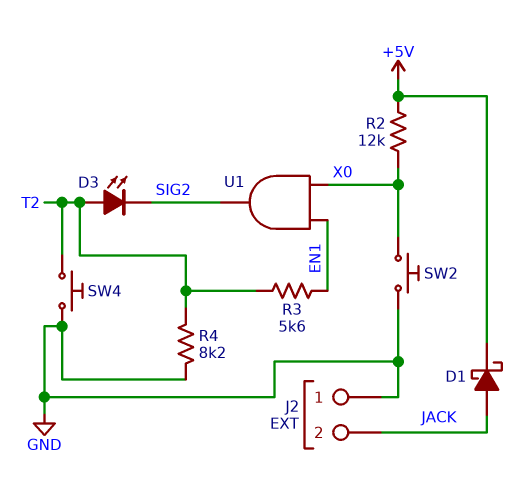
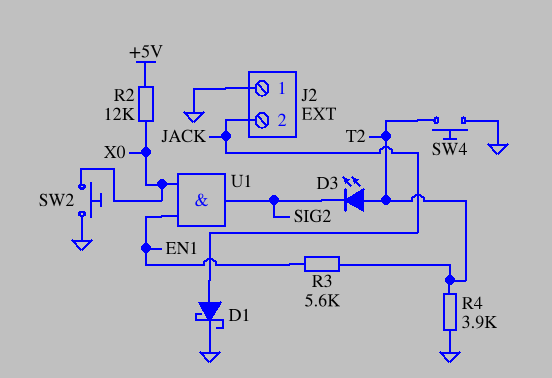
D1: schottky (A JACK, K +5V) -> schottky (A JACK, K GND)
R4: 8.2k (GND, T2) -> 3.9k (GND, T2)

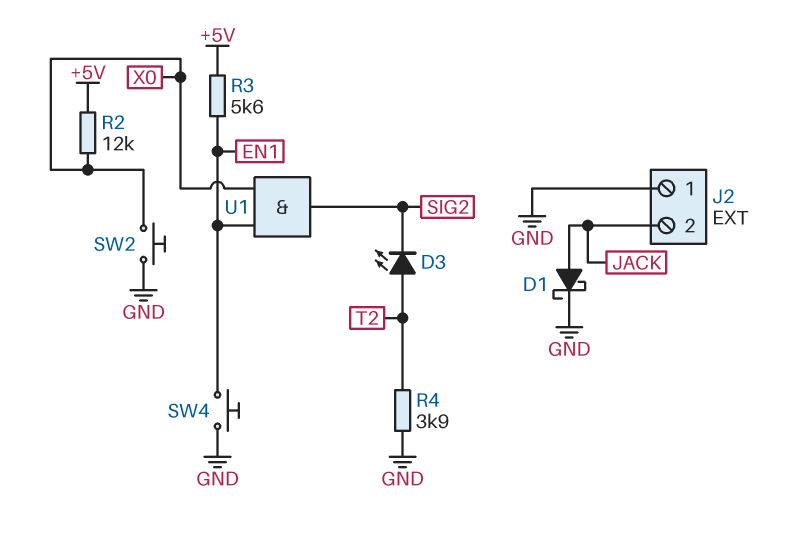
R3: 5.6k (EN1, T2) -> 5.6k (+5V, EN1)
SW4: button (GND, T2) -> button (EN1, GND)

